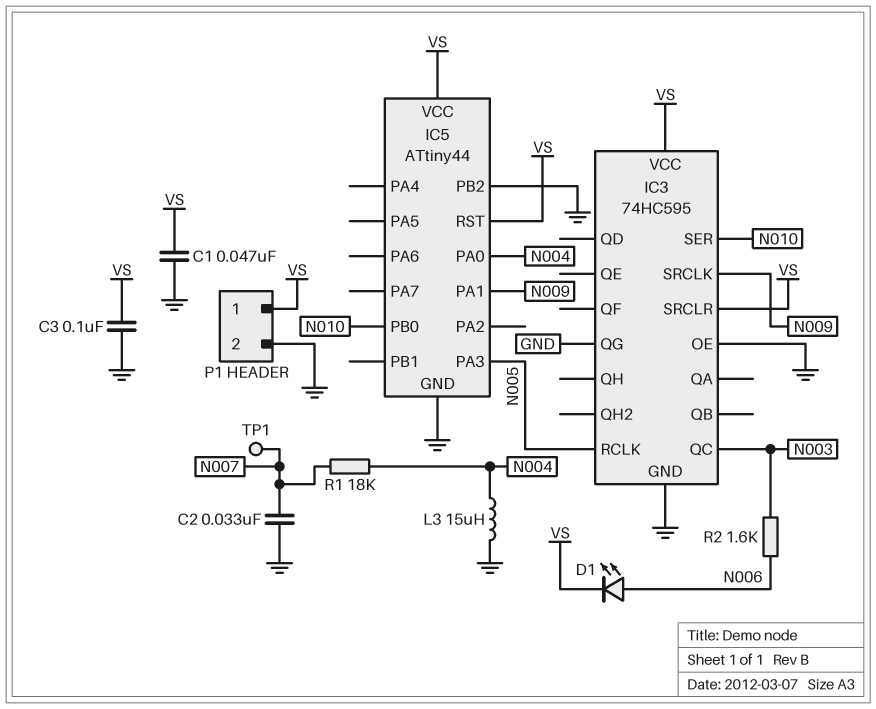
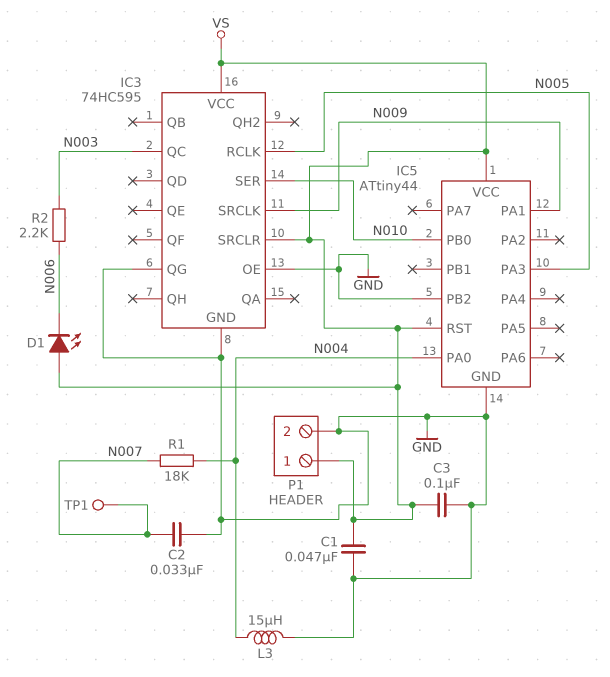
D1: LED (A N006, K VS) -> LED (A VS, K N006)
R2: 1.6k (N003, N006) -> 2.2k (N003, N006)

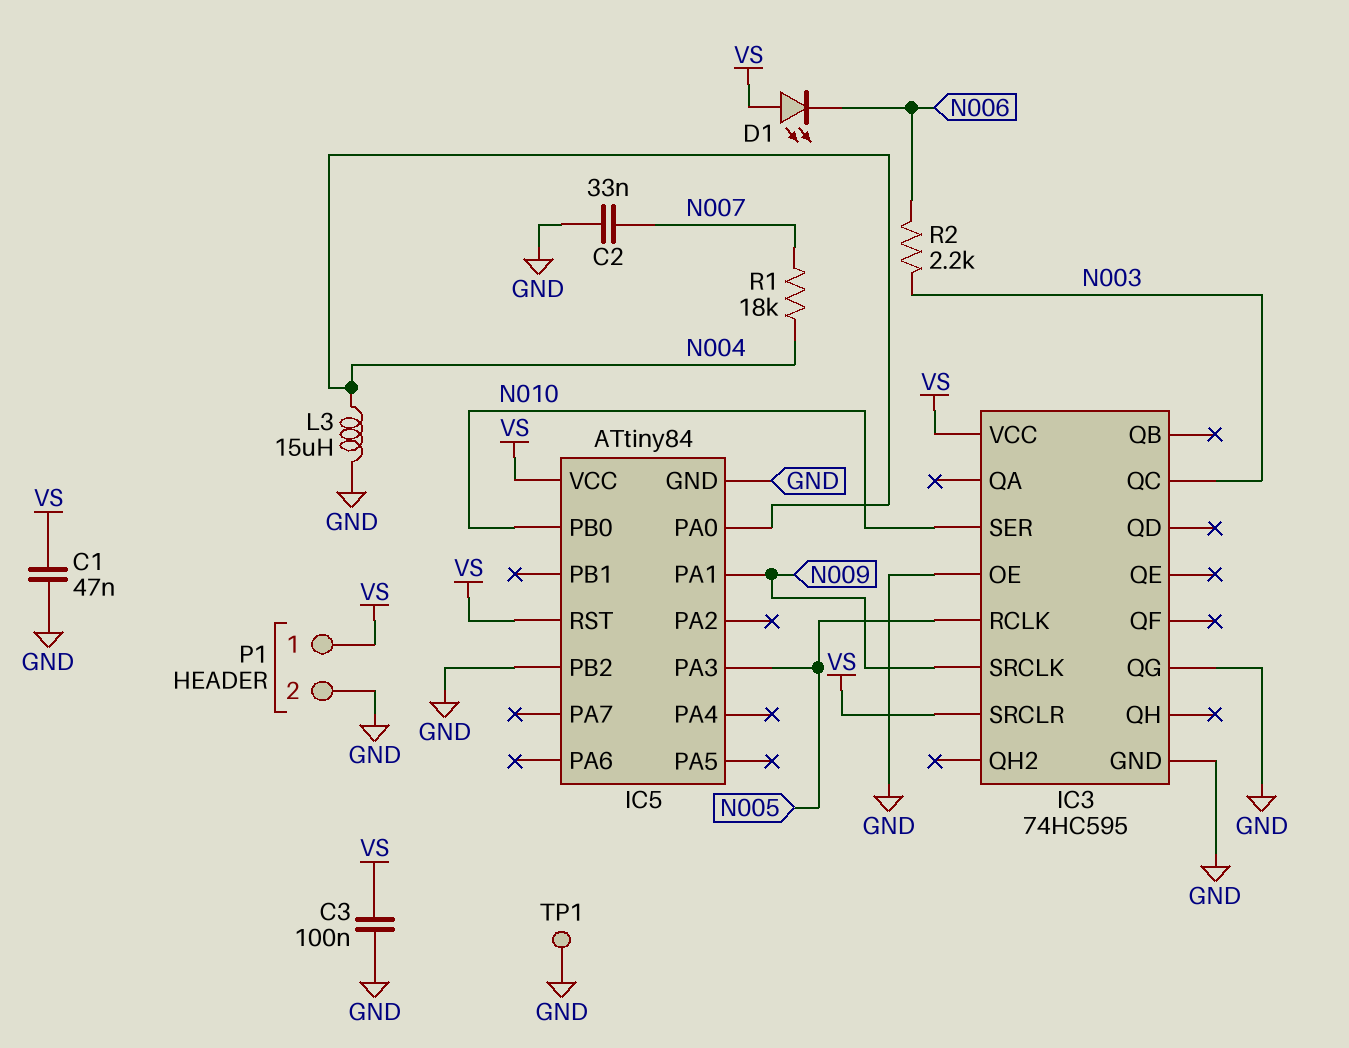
IC5: ATtiny44 -> ATtiny84
TP1: test point (N007) -> test point (GND)

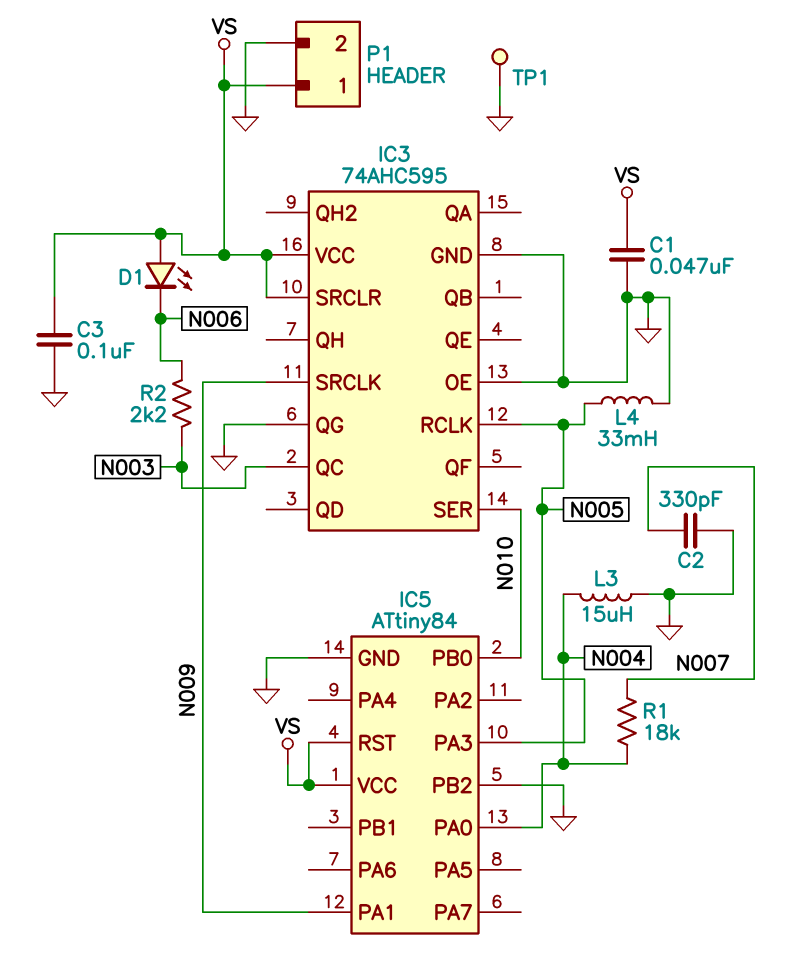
C2: 33nF (GND, N007) -> 330pF (GND, N007)
IC3: 74HC595 -> 74AHC595
L4: none -> 33mH (GND, N005)

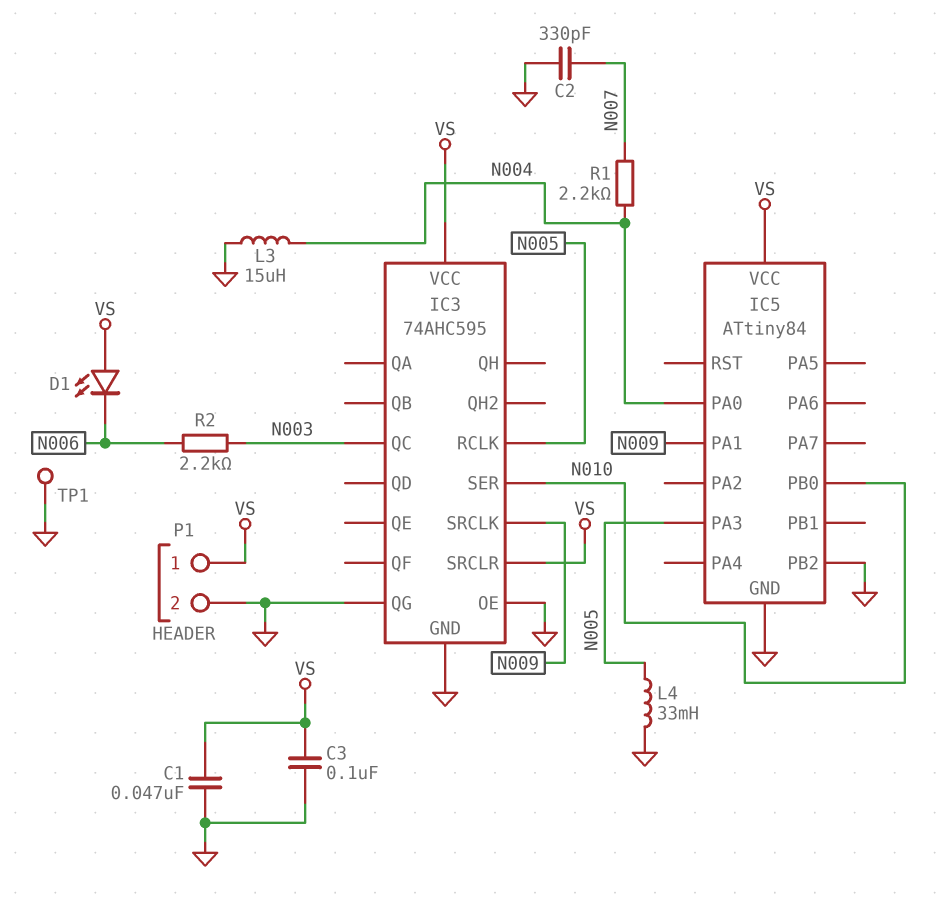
IC5 pin RST: VS -> none
R1: 18k (N004, N007) -> 2.2k (N004, N007)

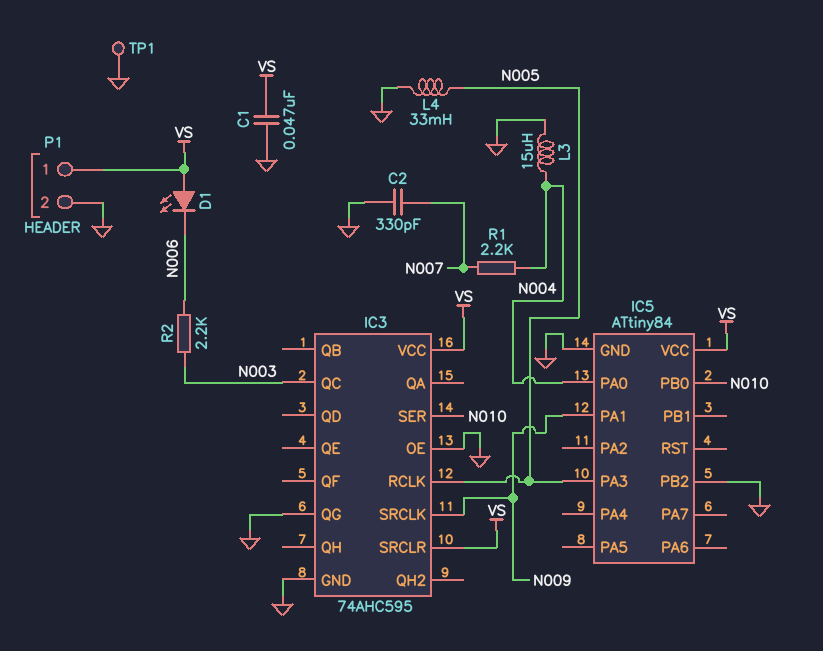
C3: 100nF (GND, VS) -> none

